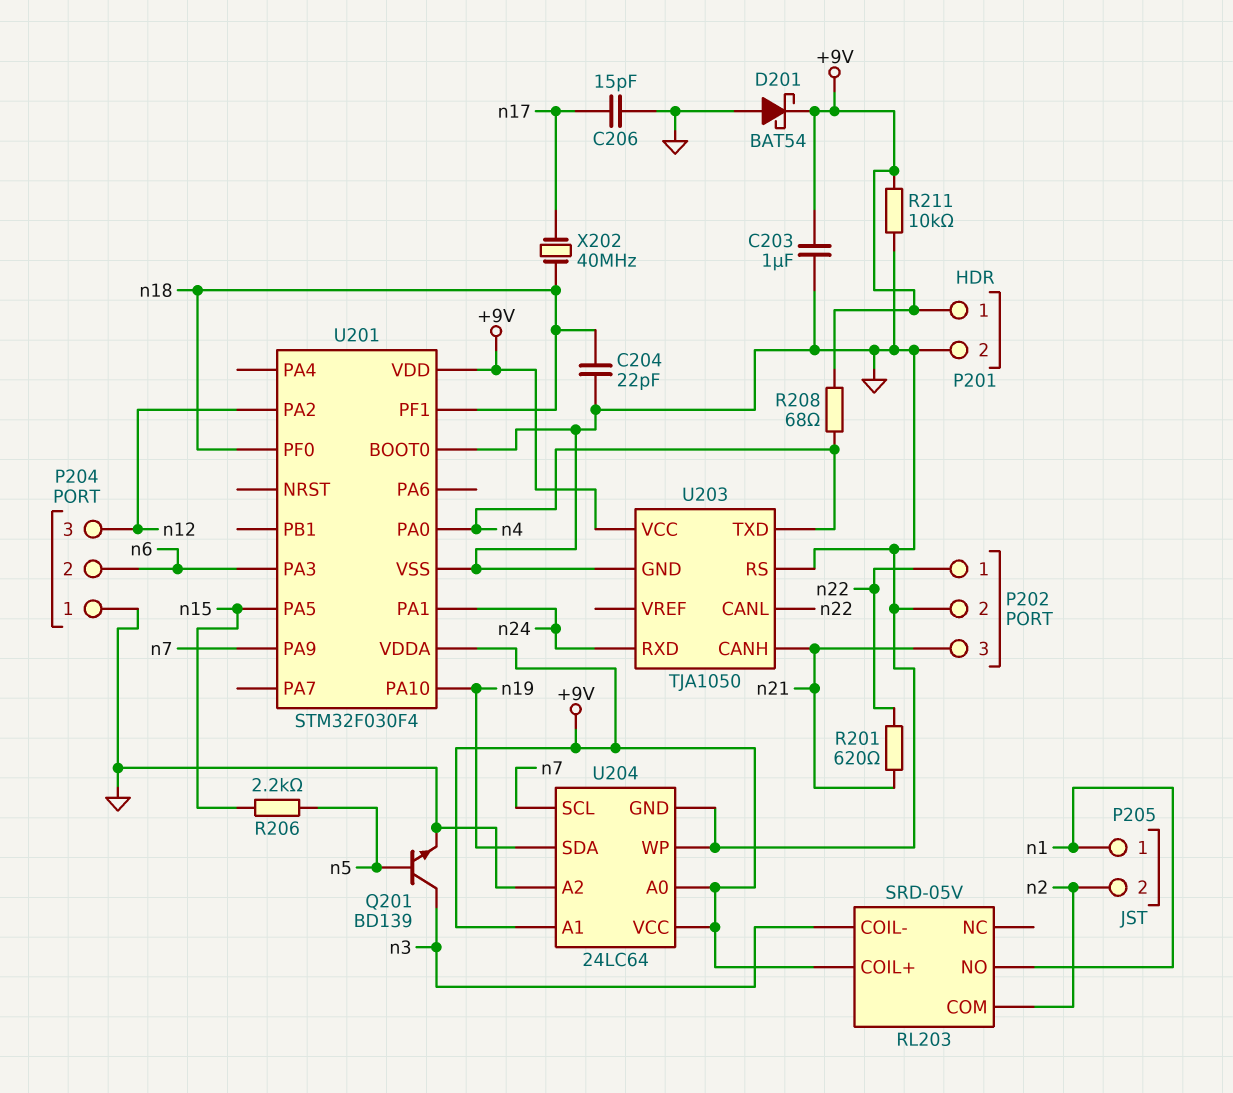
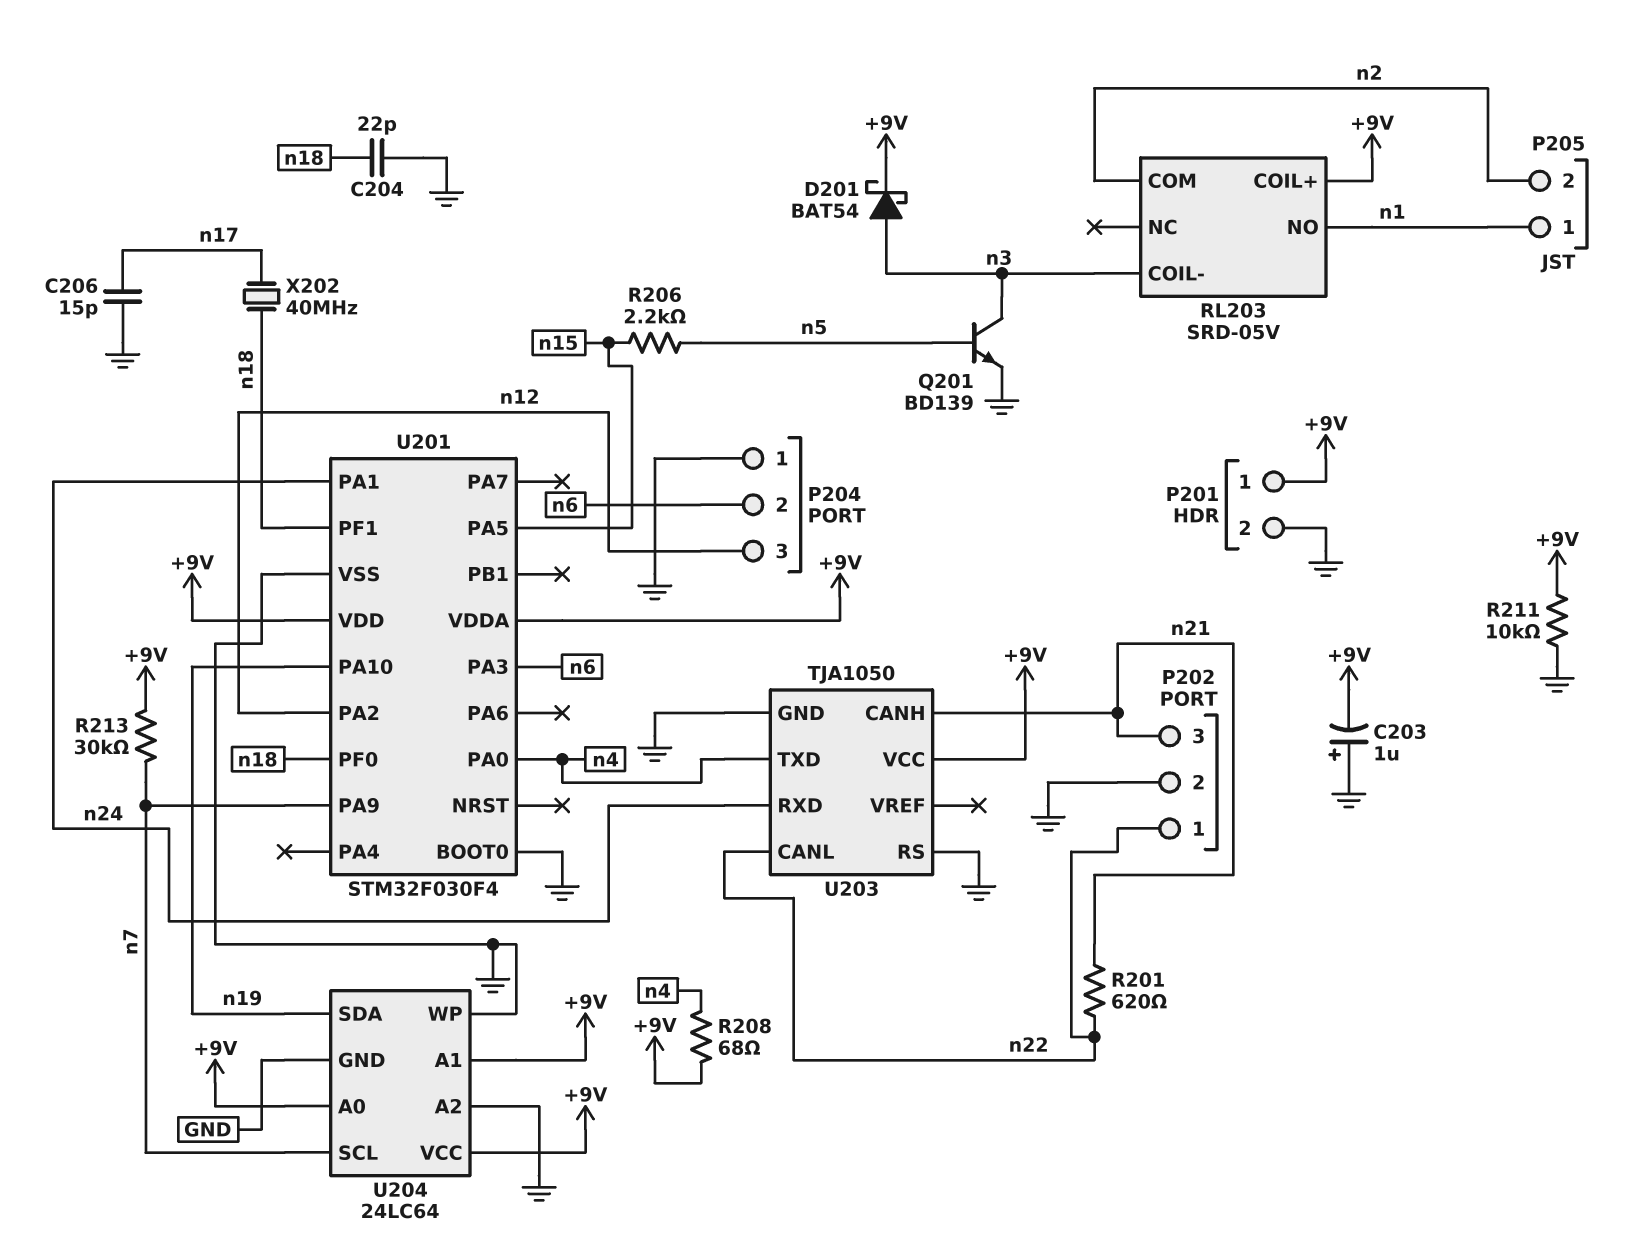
C203: 1uF (+9V, GND) -> 1uF (plus GND, minus +9V)
D201: schottky BAT54 (A GND, K +9V) -> schottky BAT54 (A n3, K +9V)
R213: none -> 30k (+9V, n7)

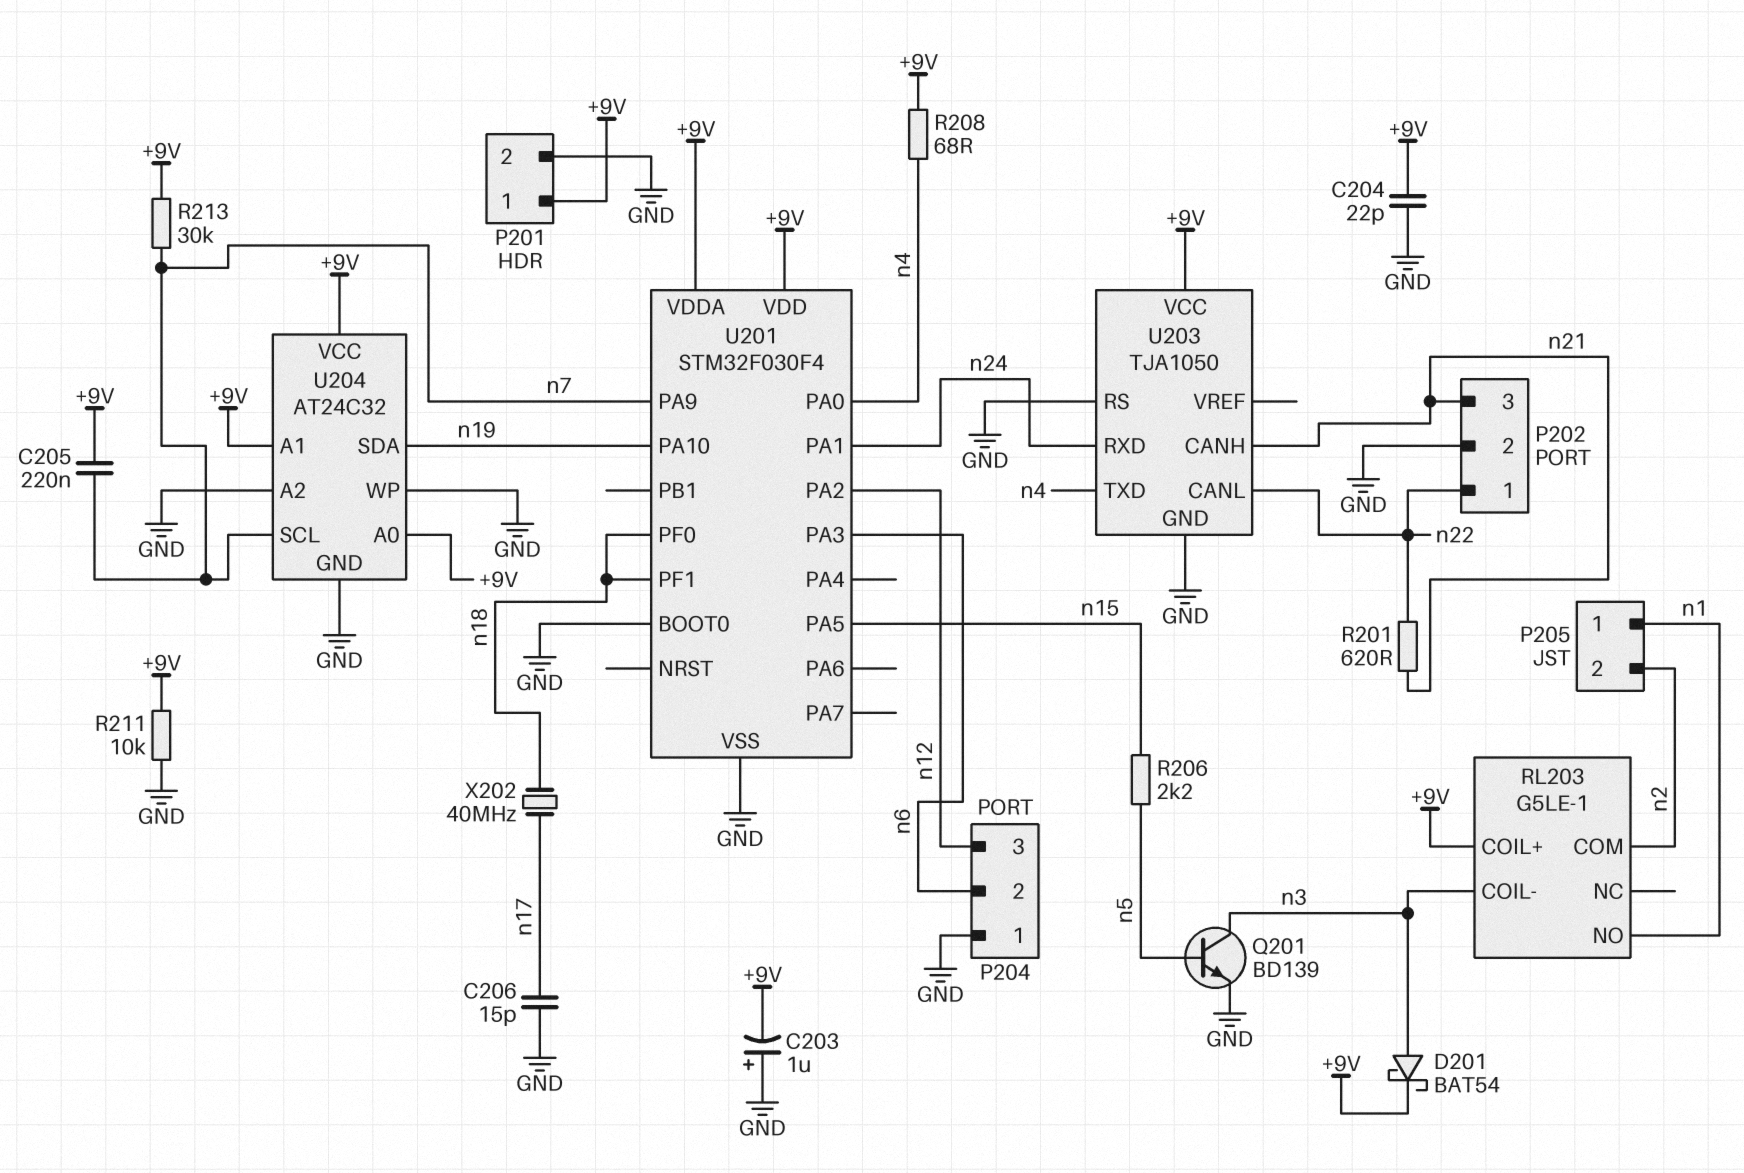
C204: 22pF (GND, n18) -> 22pF (+9V, GND)
C205: none -> 220nF (+9V, n7)
RL203: SRD-05V -> G5LE-1
U204: 24LC64 -> AT24C32

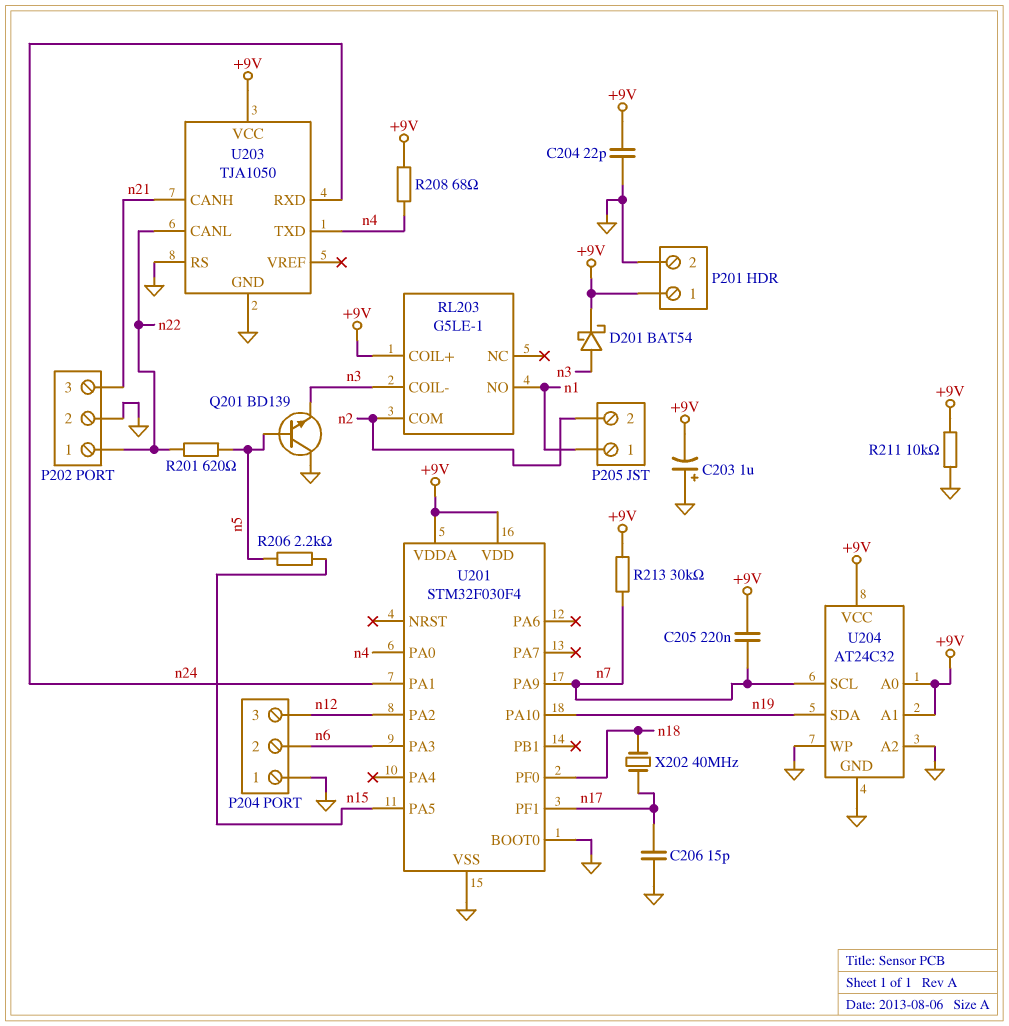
Q201: NPN BD139 (B n5, C n3, E GND) -> NPN BD139 (B n5, C GND, E n3)
R201: 620 (n21, n22) -> 620 (n5, n22)
U201 pin PF1: n18 -> n17

